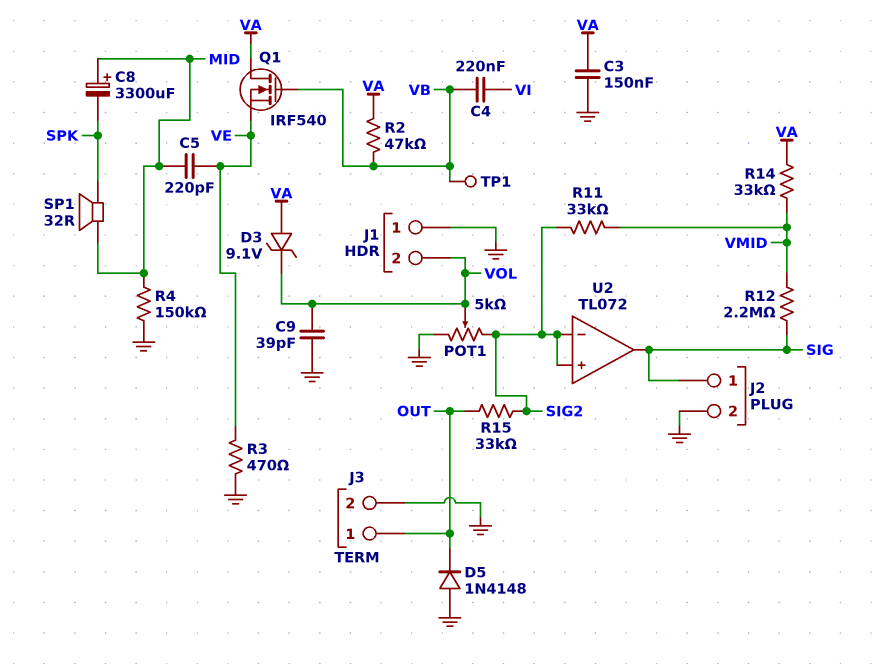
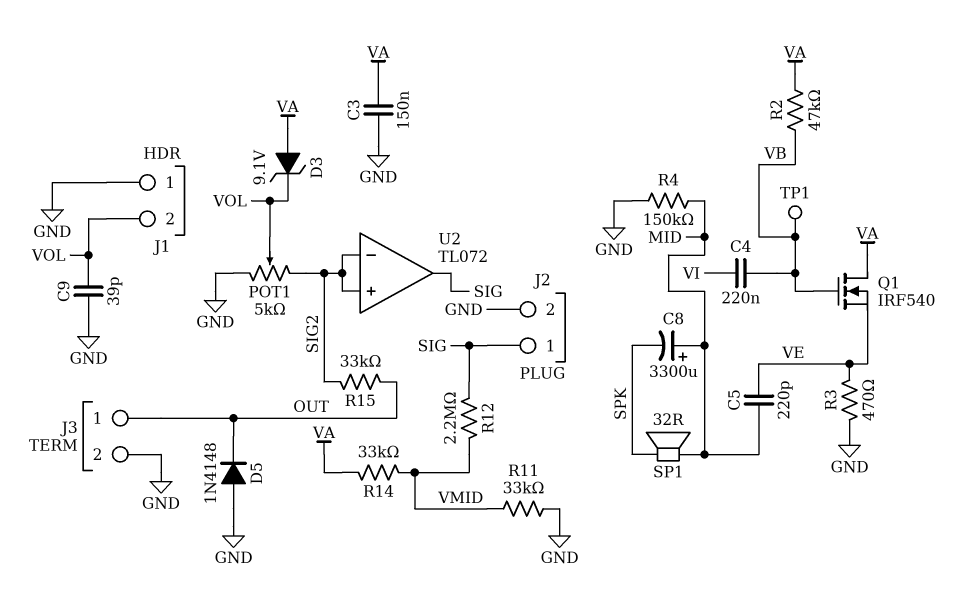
R11: 33k (SIG2, VMID) -> 33k (GND, VMID)

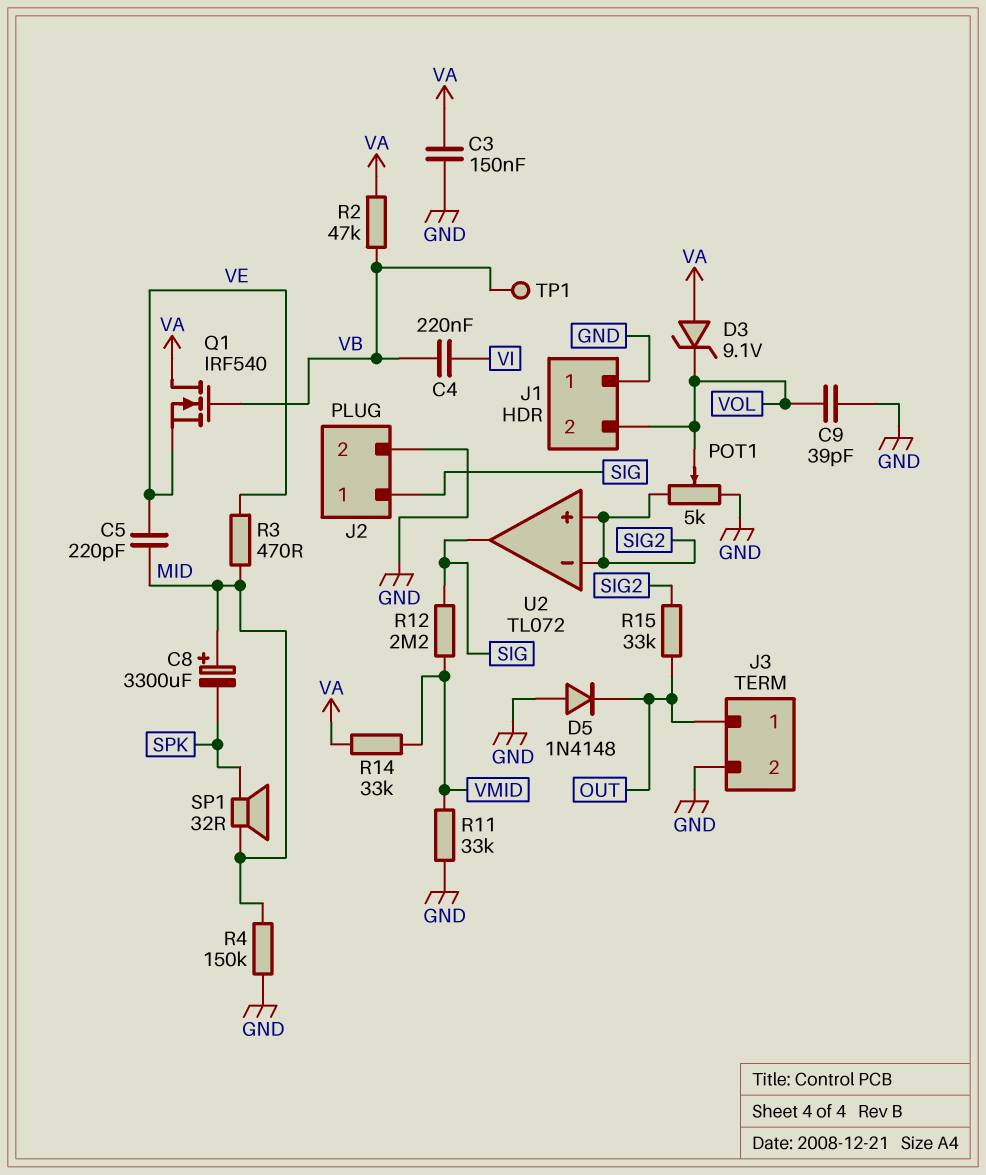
R3: 470 (GND, VE) -> 470 (MID, VE)

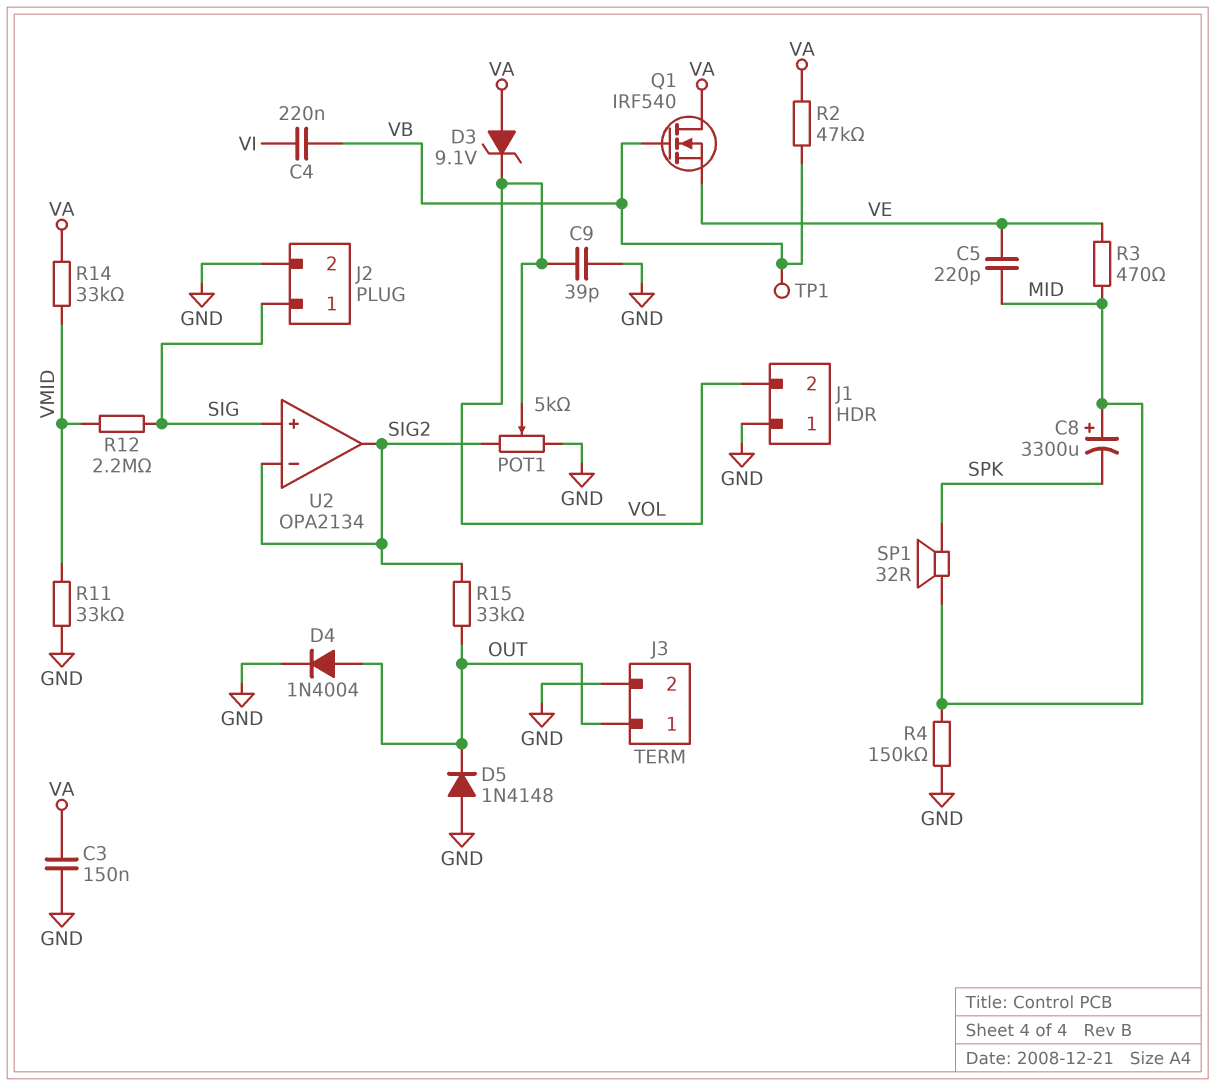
D4: none -> diode 1N4004 (A OUT, K GND)
U2: TL072 -> OPA2134
U2 pin in+: SIG2 -> SIG
U2 pin out: SIG -> SIG2

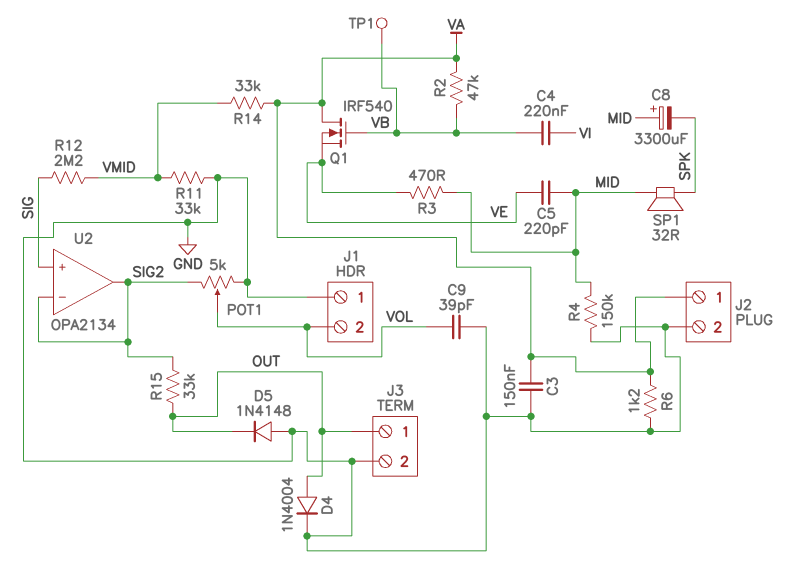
D3: zener 9.1V (A VA, K VOL) -> none
J2 pin 1: SIG -> VA
R6: none -> 1.2k (GND, VA)

